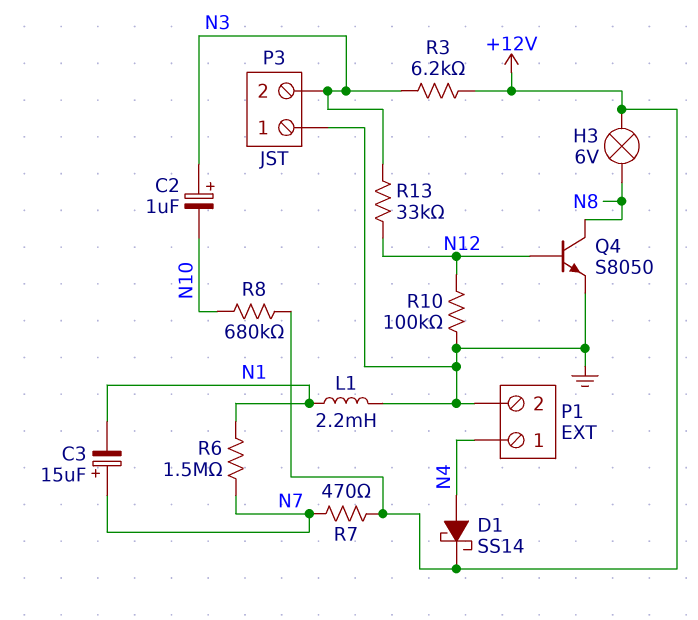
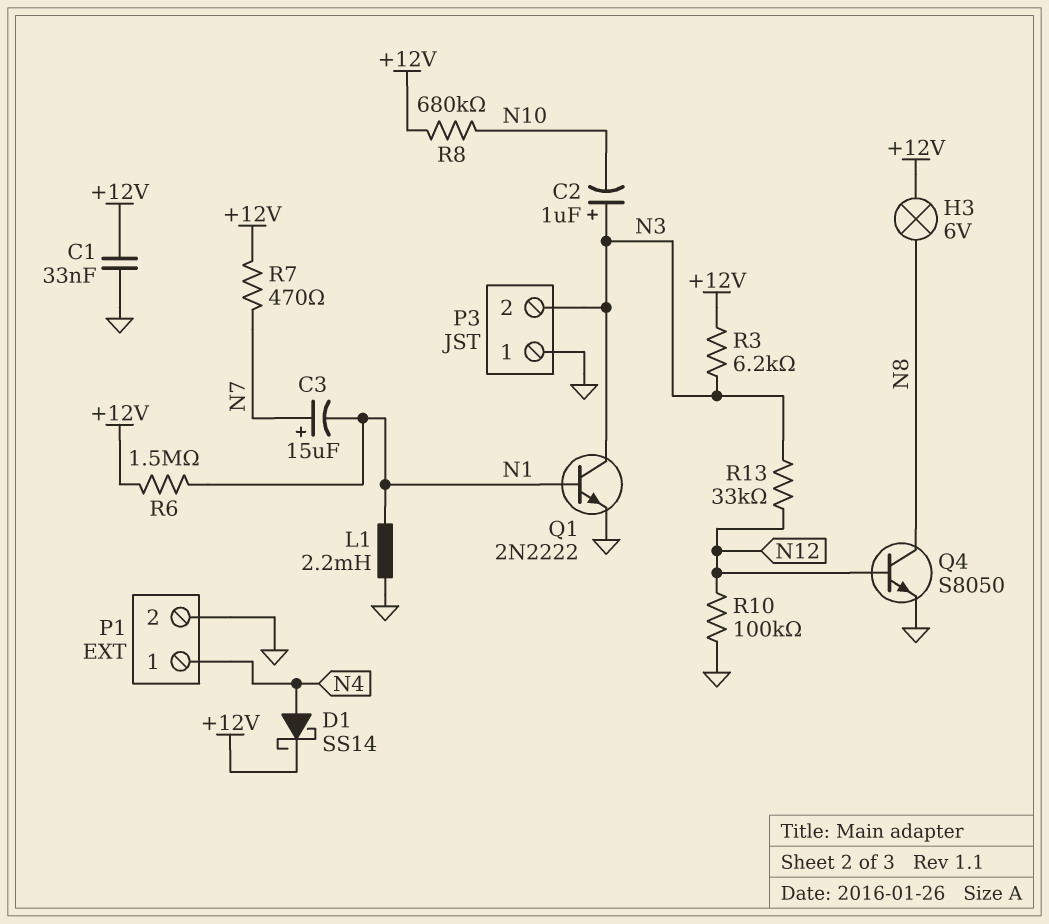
C1: none -> 33nF (+12V, GND)
Q1: none -> NPN 2N2222 (B N1, C N3, E GND)
R6: 1.5M (N1, N7) -> 1.5M (+12V, N1)

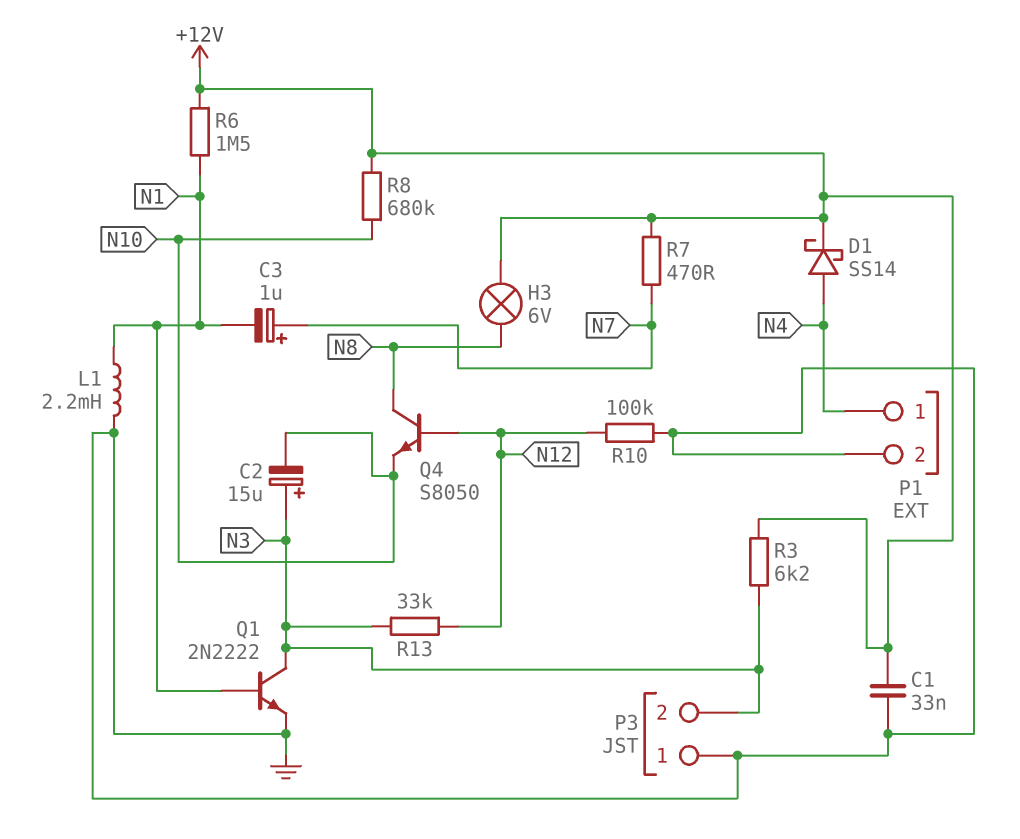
C2: 1uF (plus N3, minus N10) -> 15uF (plus N3, minus N10)
C3: 15uF (plus N7, minus N1) -> 1uF (plus N7, minus N1)
Q4: NPN S8050 (B N12, C N8, E GND) -> NPN S8050 (B N12, C N8, E N10)

